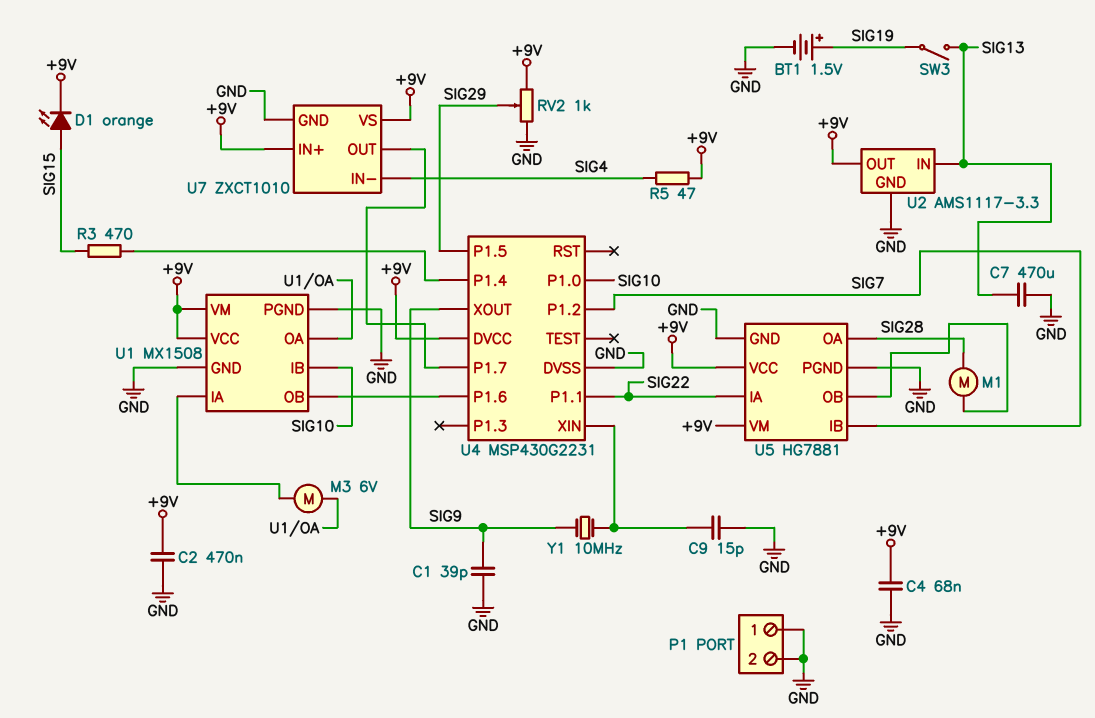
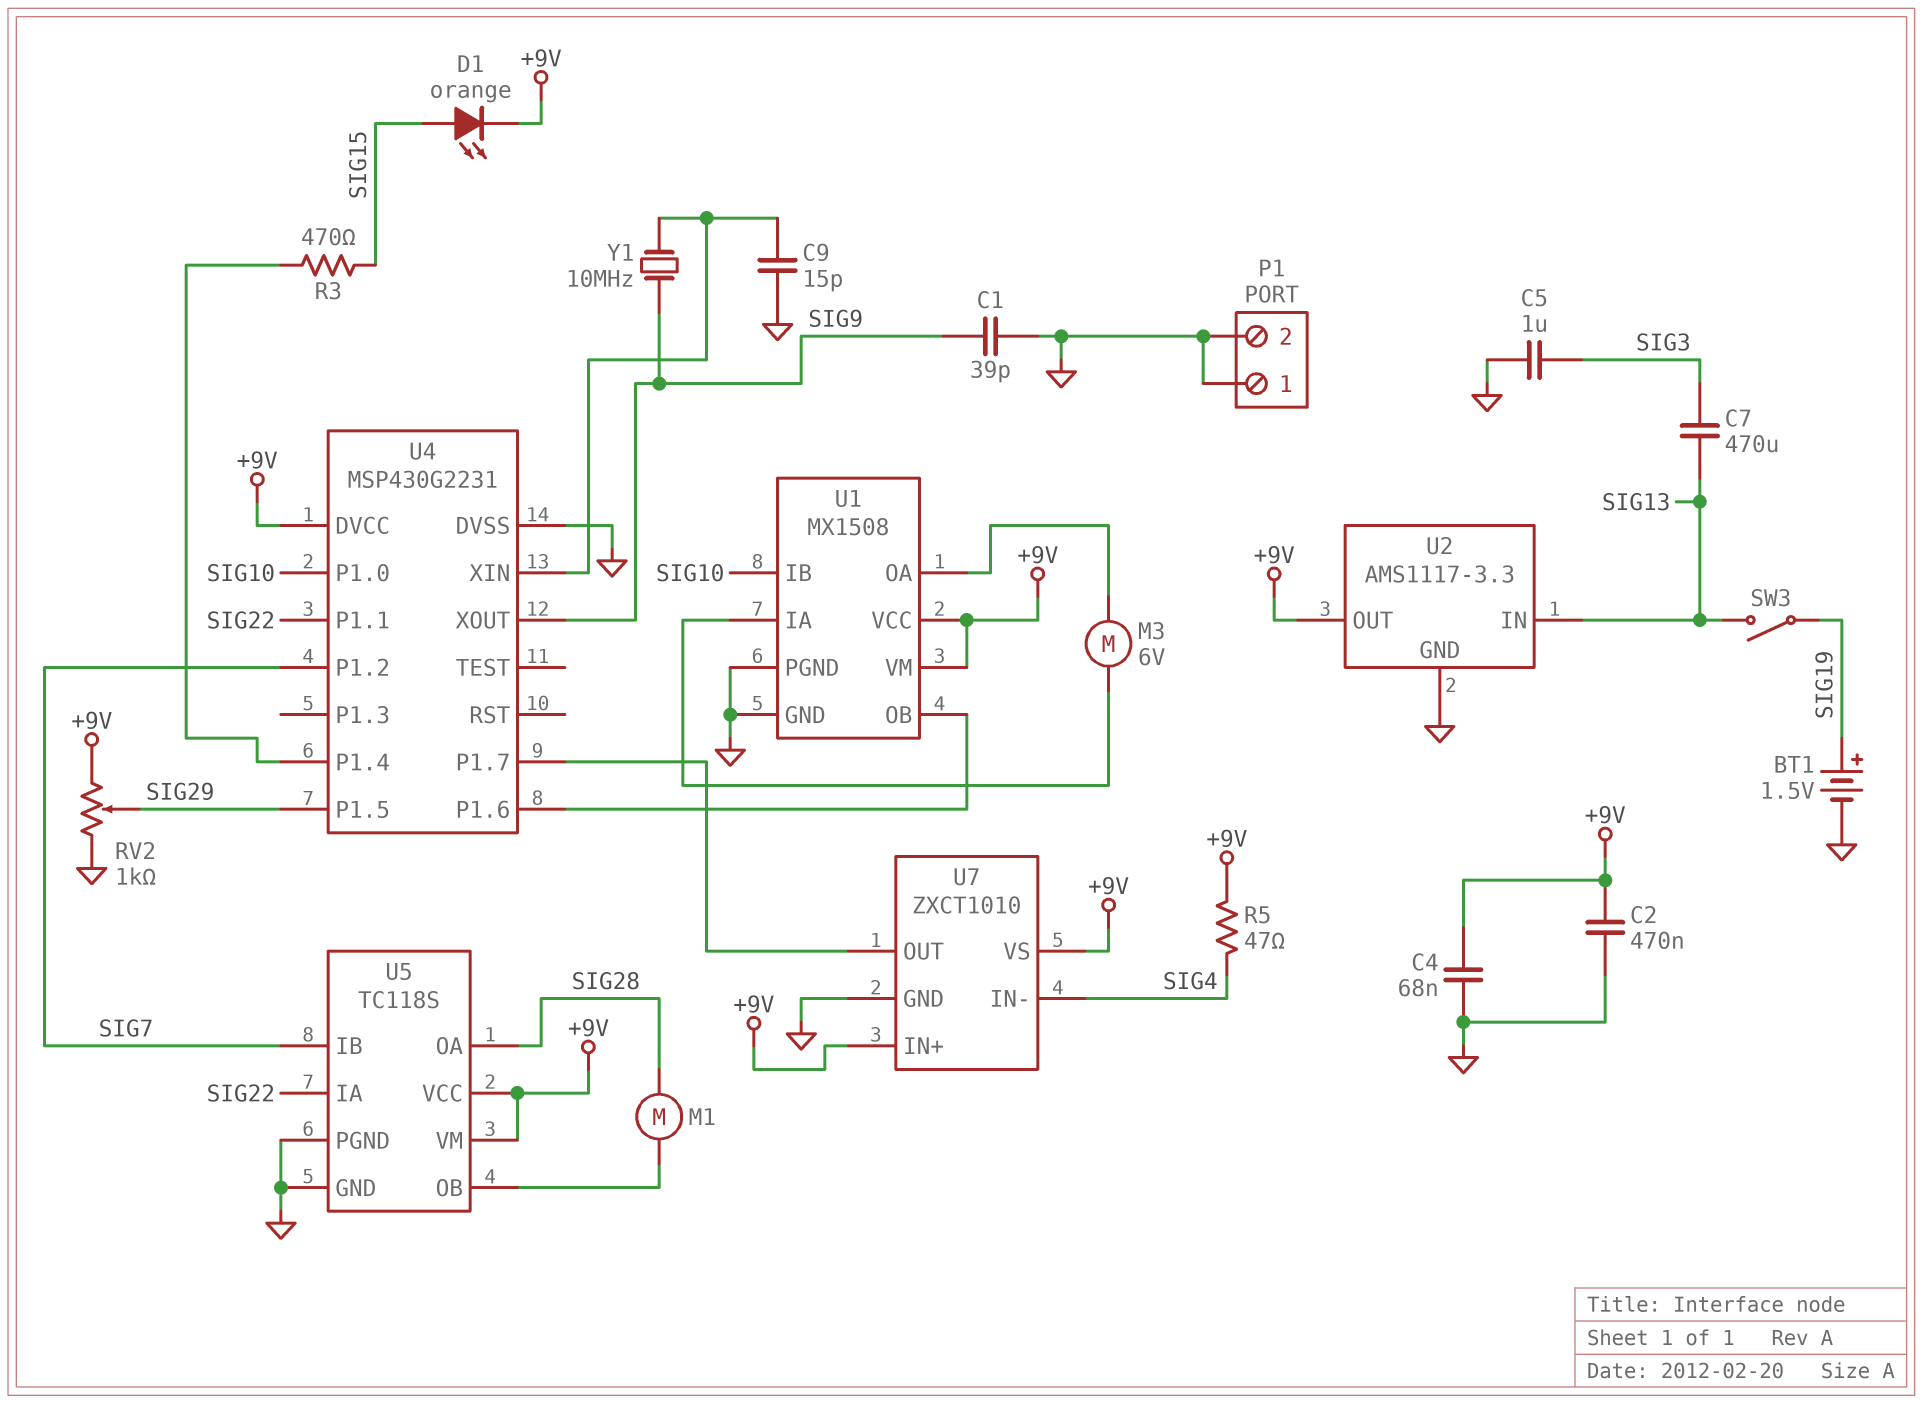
C5: none -> 1uF (GND, SIG3)
C7: 470uF (GND, SIG13) -> 470uF (SIG3, SIG13)
U5: HG7881 -> TC118S

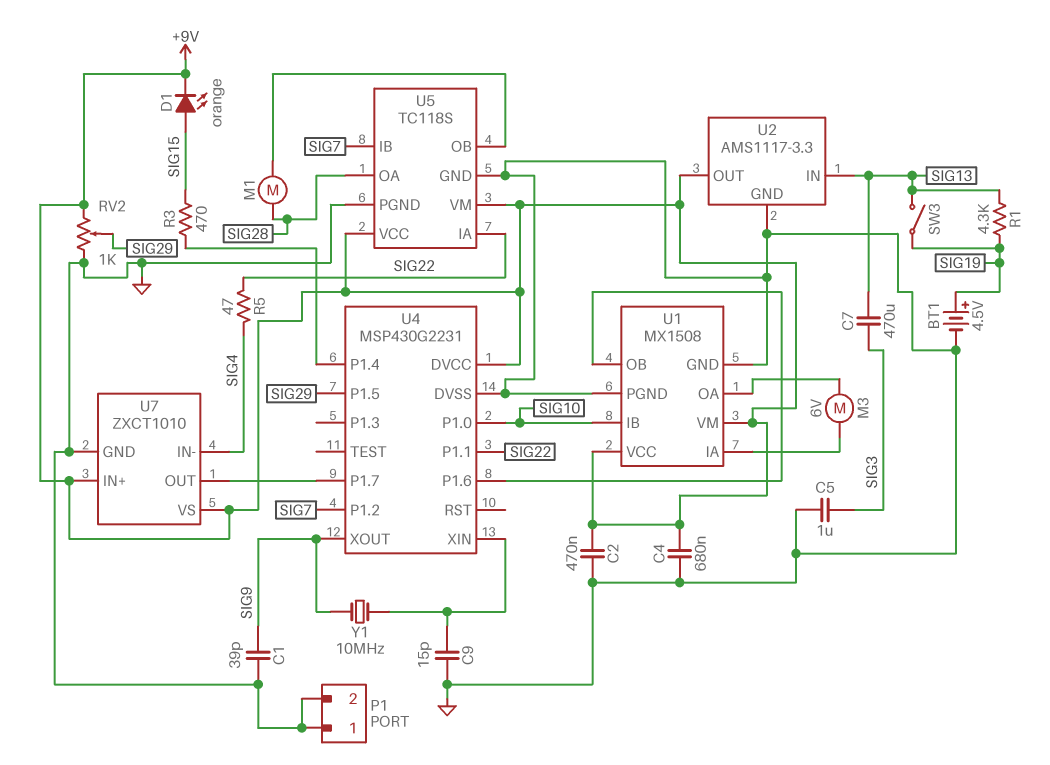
BT1: 1.5V (plus SIG19, minus GND) -> 4.5V (plus SIG19, minus GND)
C4: 68nF (+9V, GND) -> 680nF (+9V, GND)
R1: none -> 4.3k (SIG13, SIG19)
R5: 47 (+9V, SIG4) -> 47 (SIG4, SIG22)

